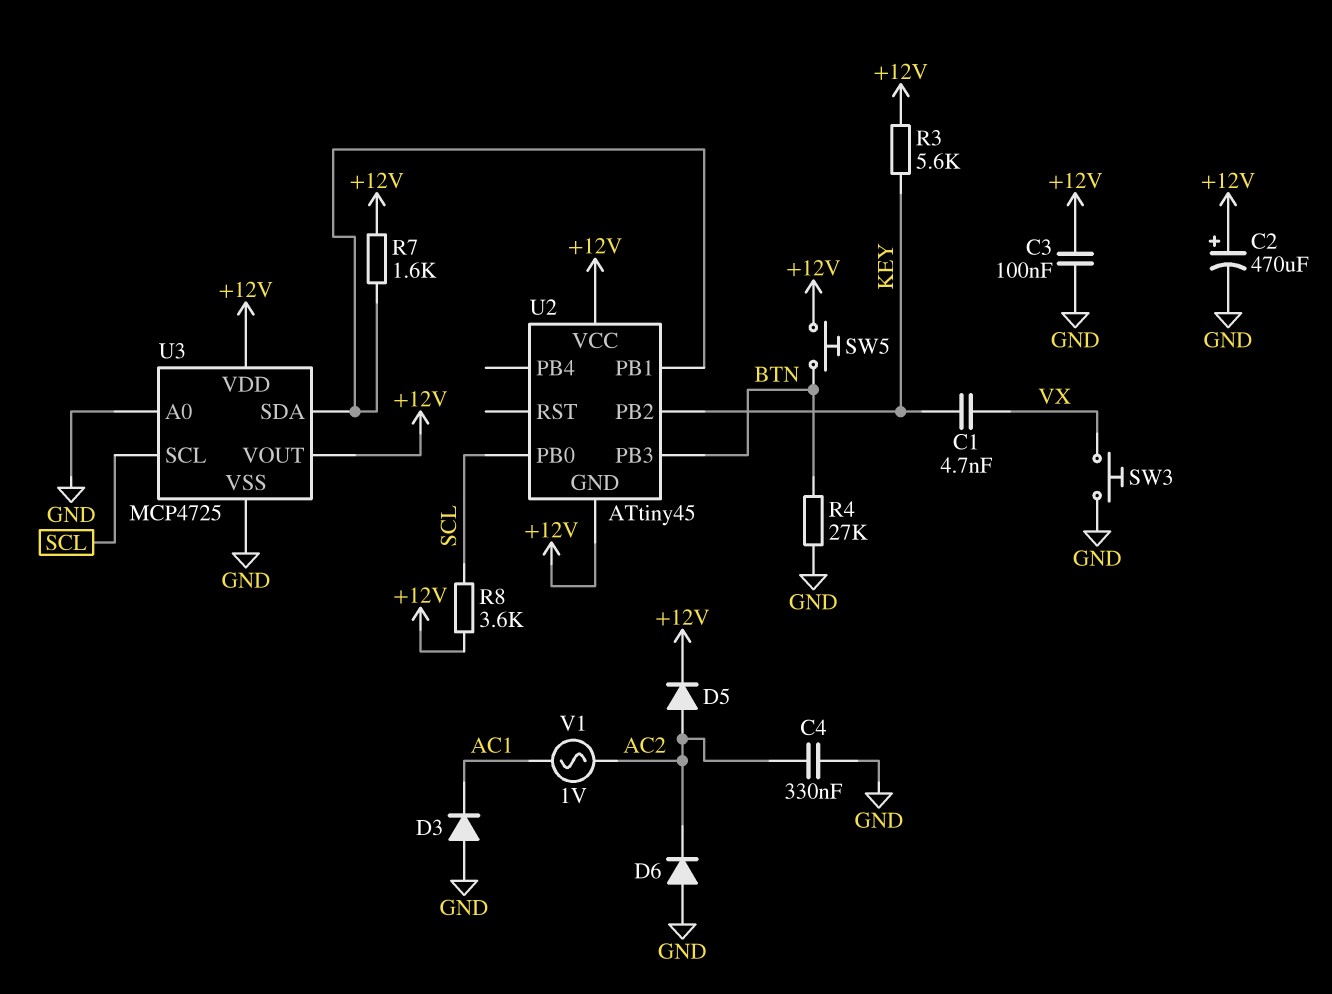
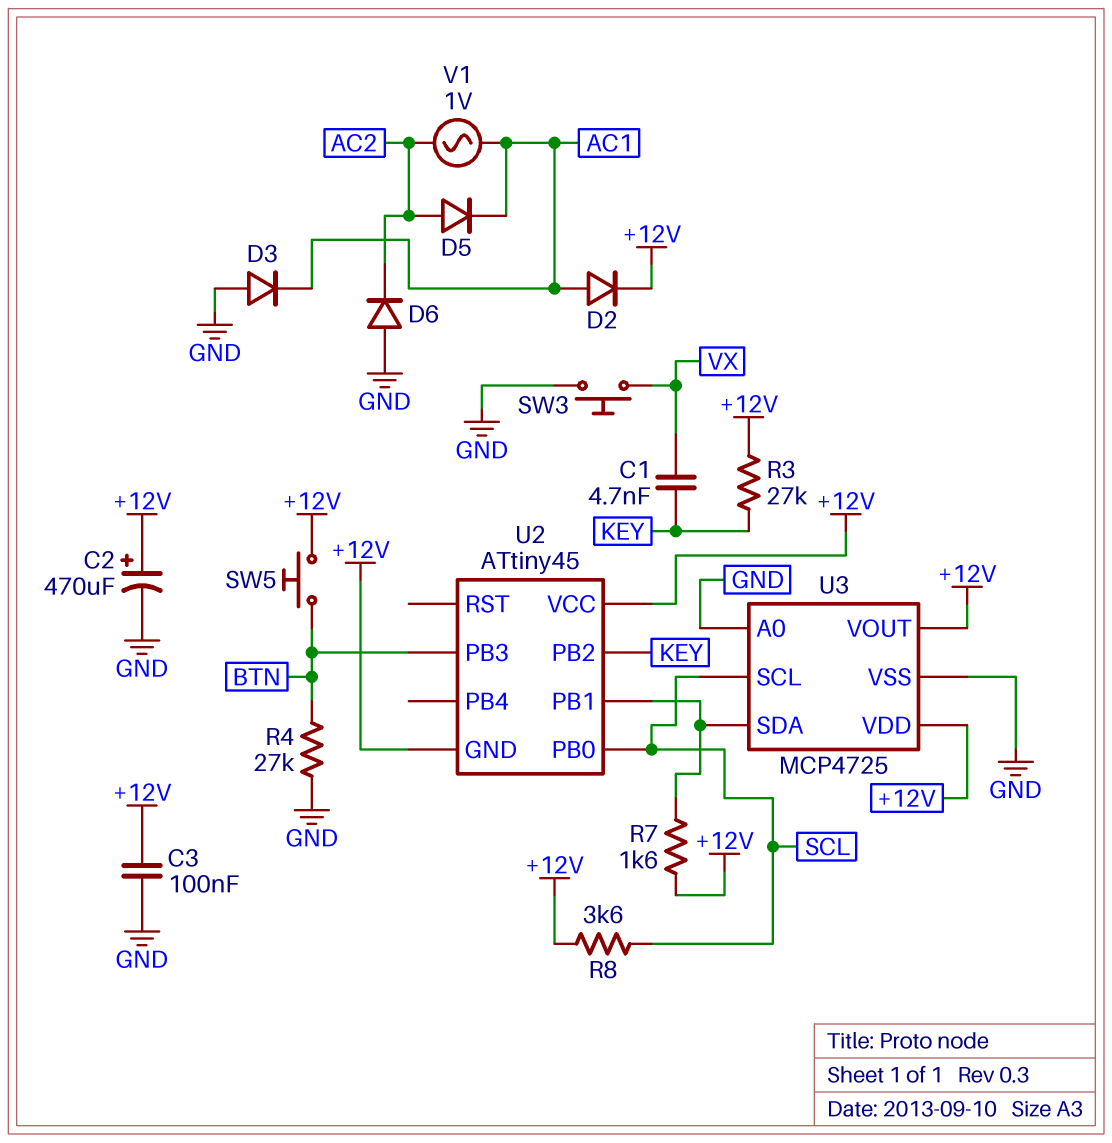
C4: 330nF (AC2, GND) -> none
D2: none -> diode (A AC1, K +12V)
D5: diode (A AC2, K +12V) -> diode (A AC2, K AC1)
R3: 5.6k (+12V, KEY) -> 27k (+12V, KEY)

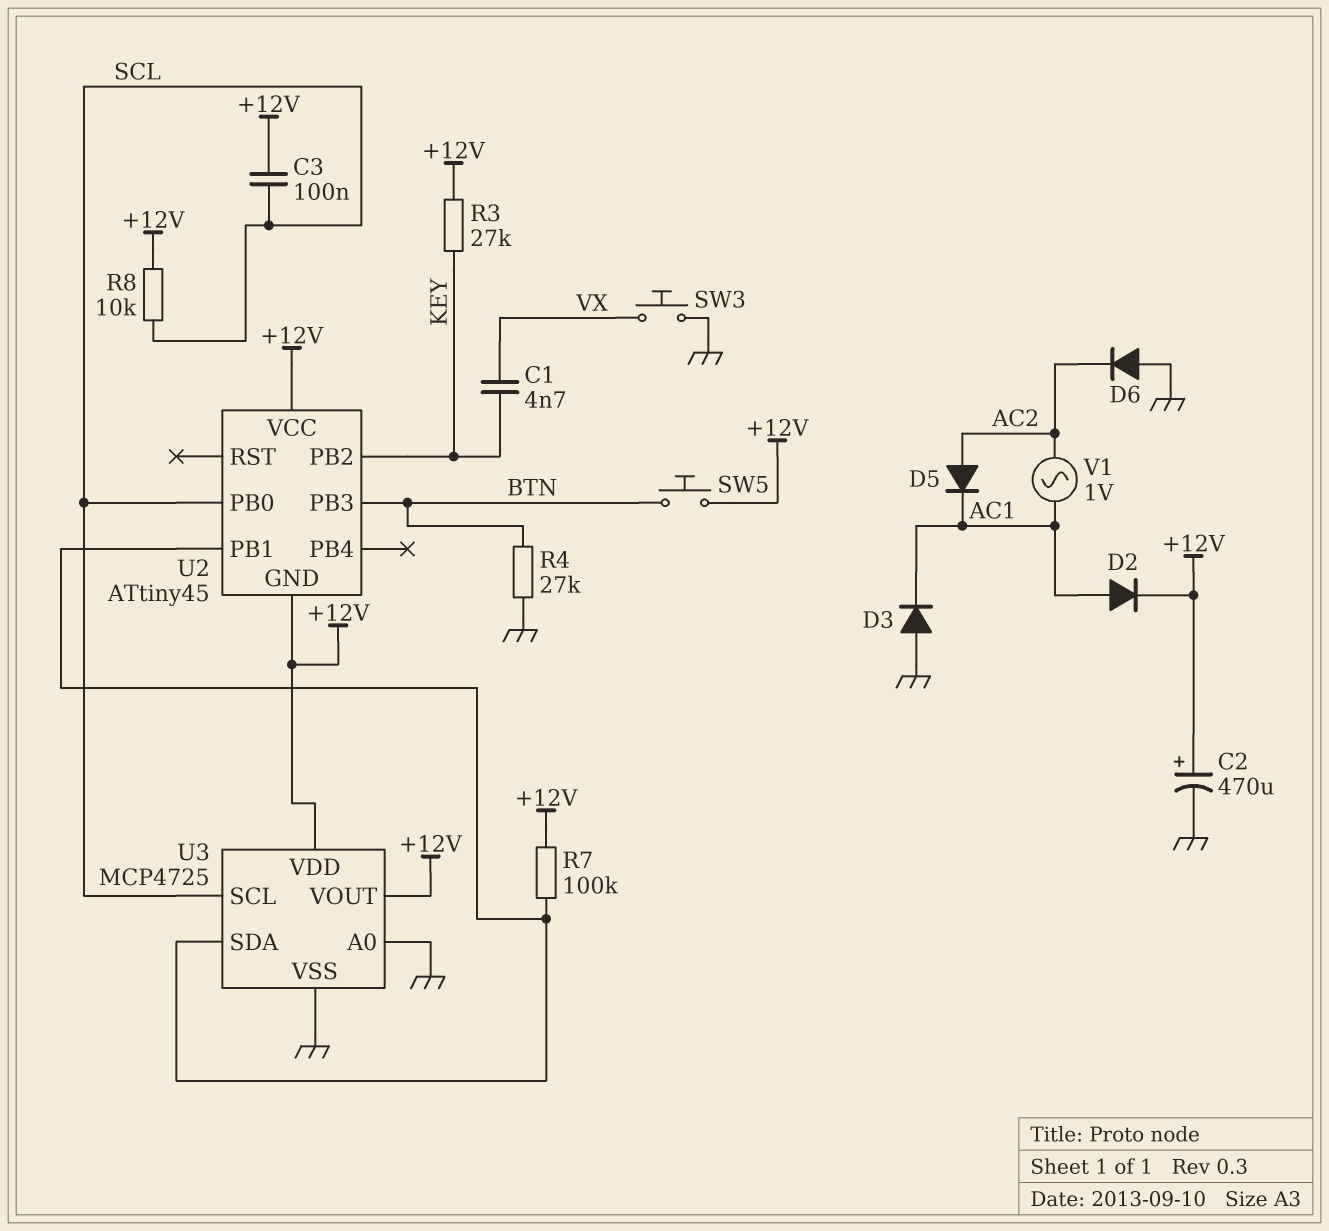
C3: 100nF (+12V, GND) -> 100nF (+12V, SCL)
R7: 1.6k (+12V, U2/PB1) -> 100k (+12V, U2/PB1)
R8: 3.6k (+12V, SCL) -> 10k (+12V, SCL)

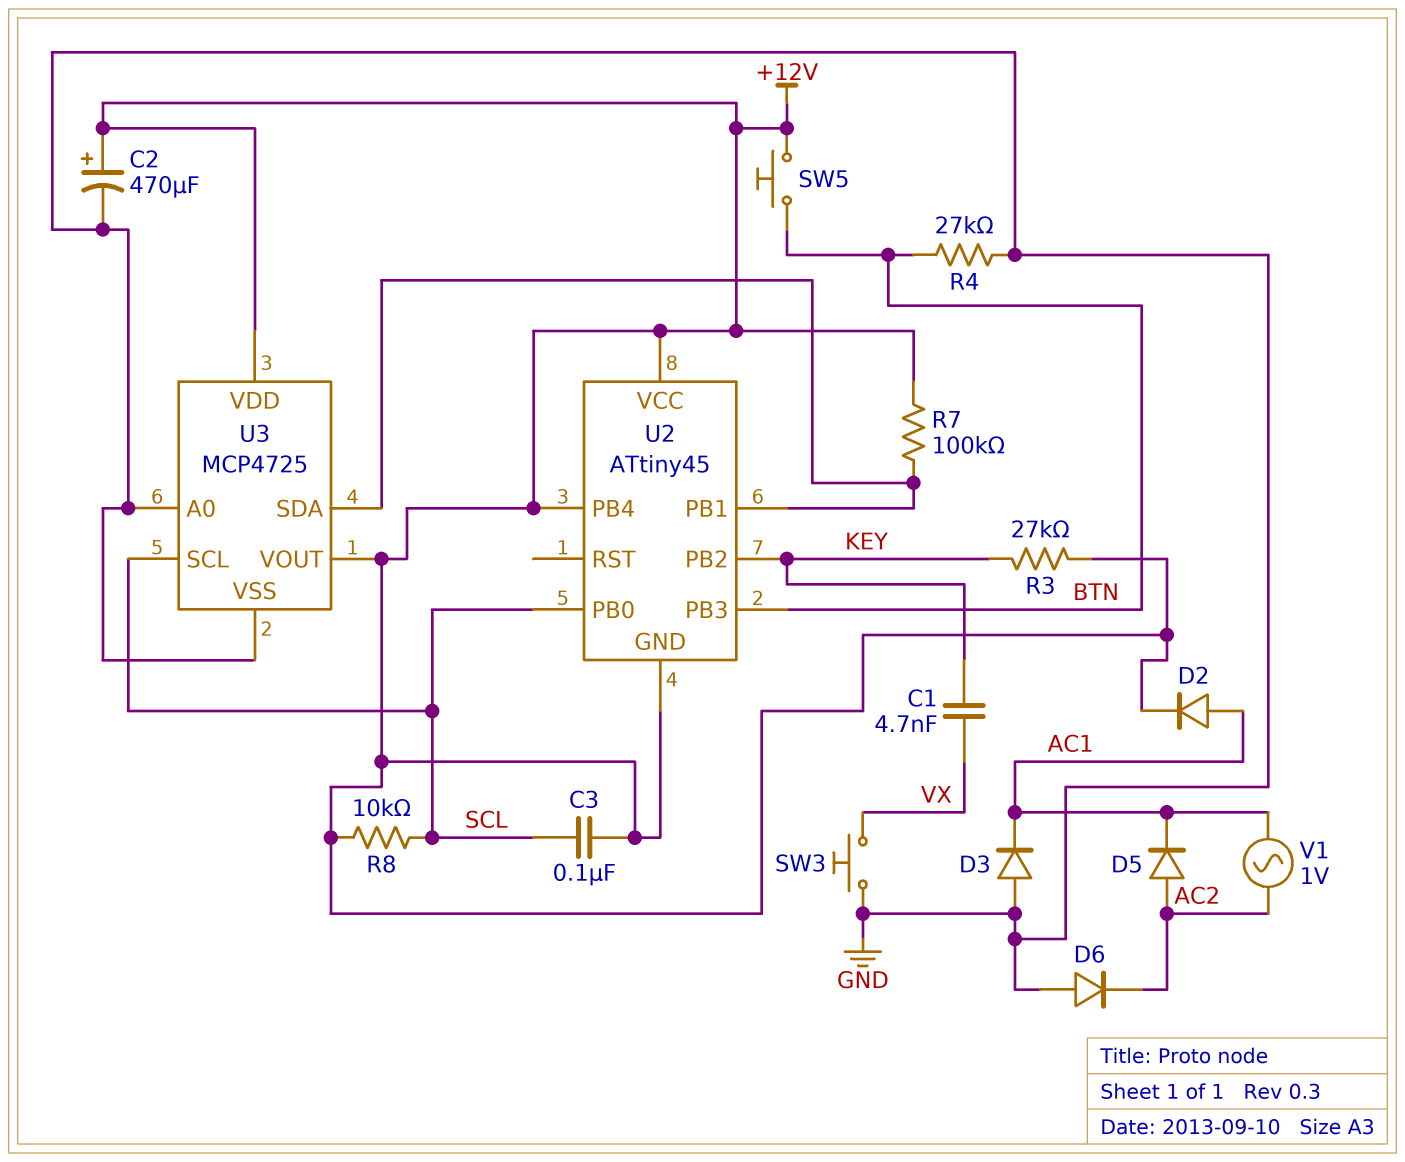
U2 pin PB4: none -> +12V

